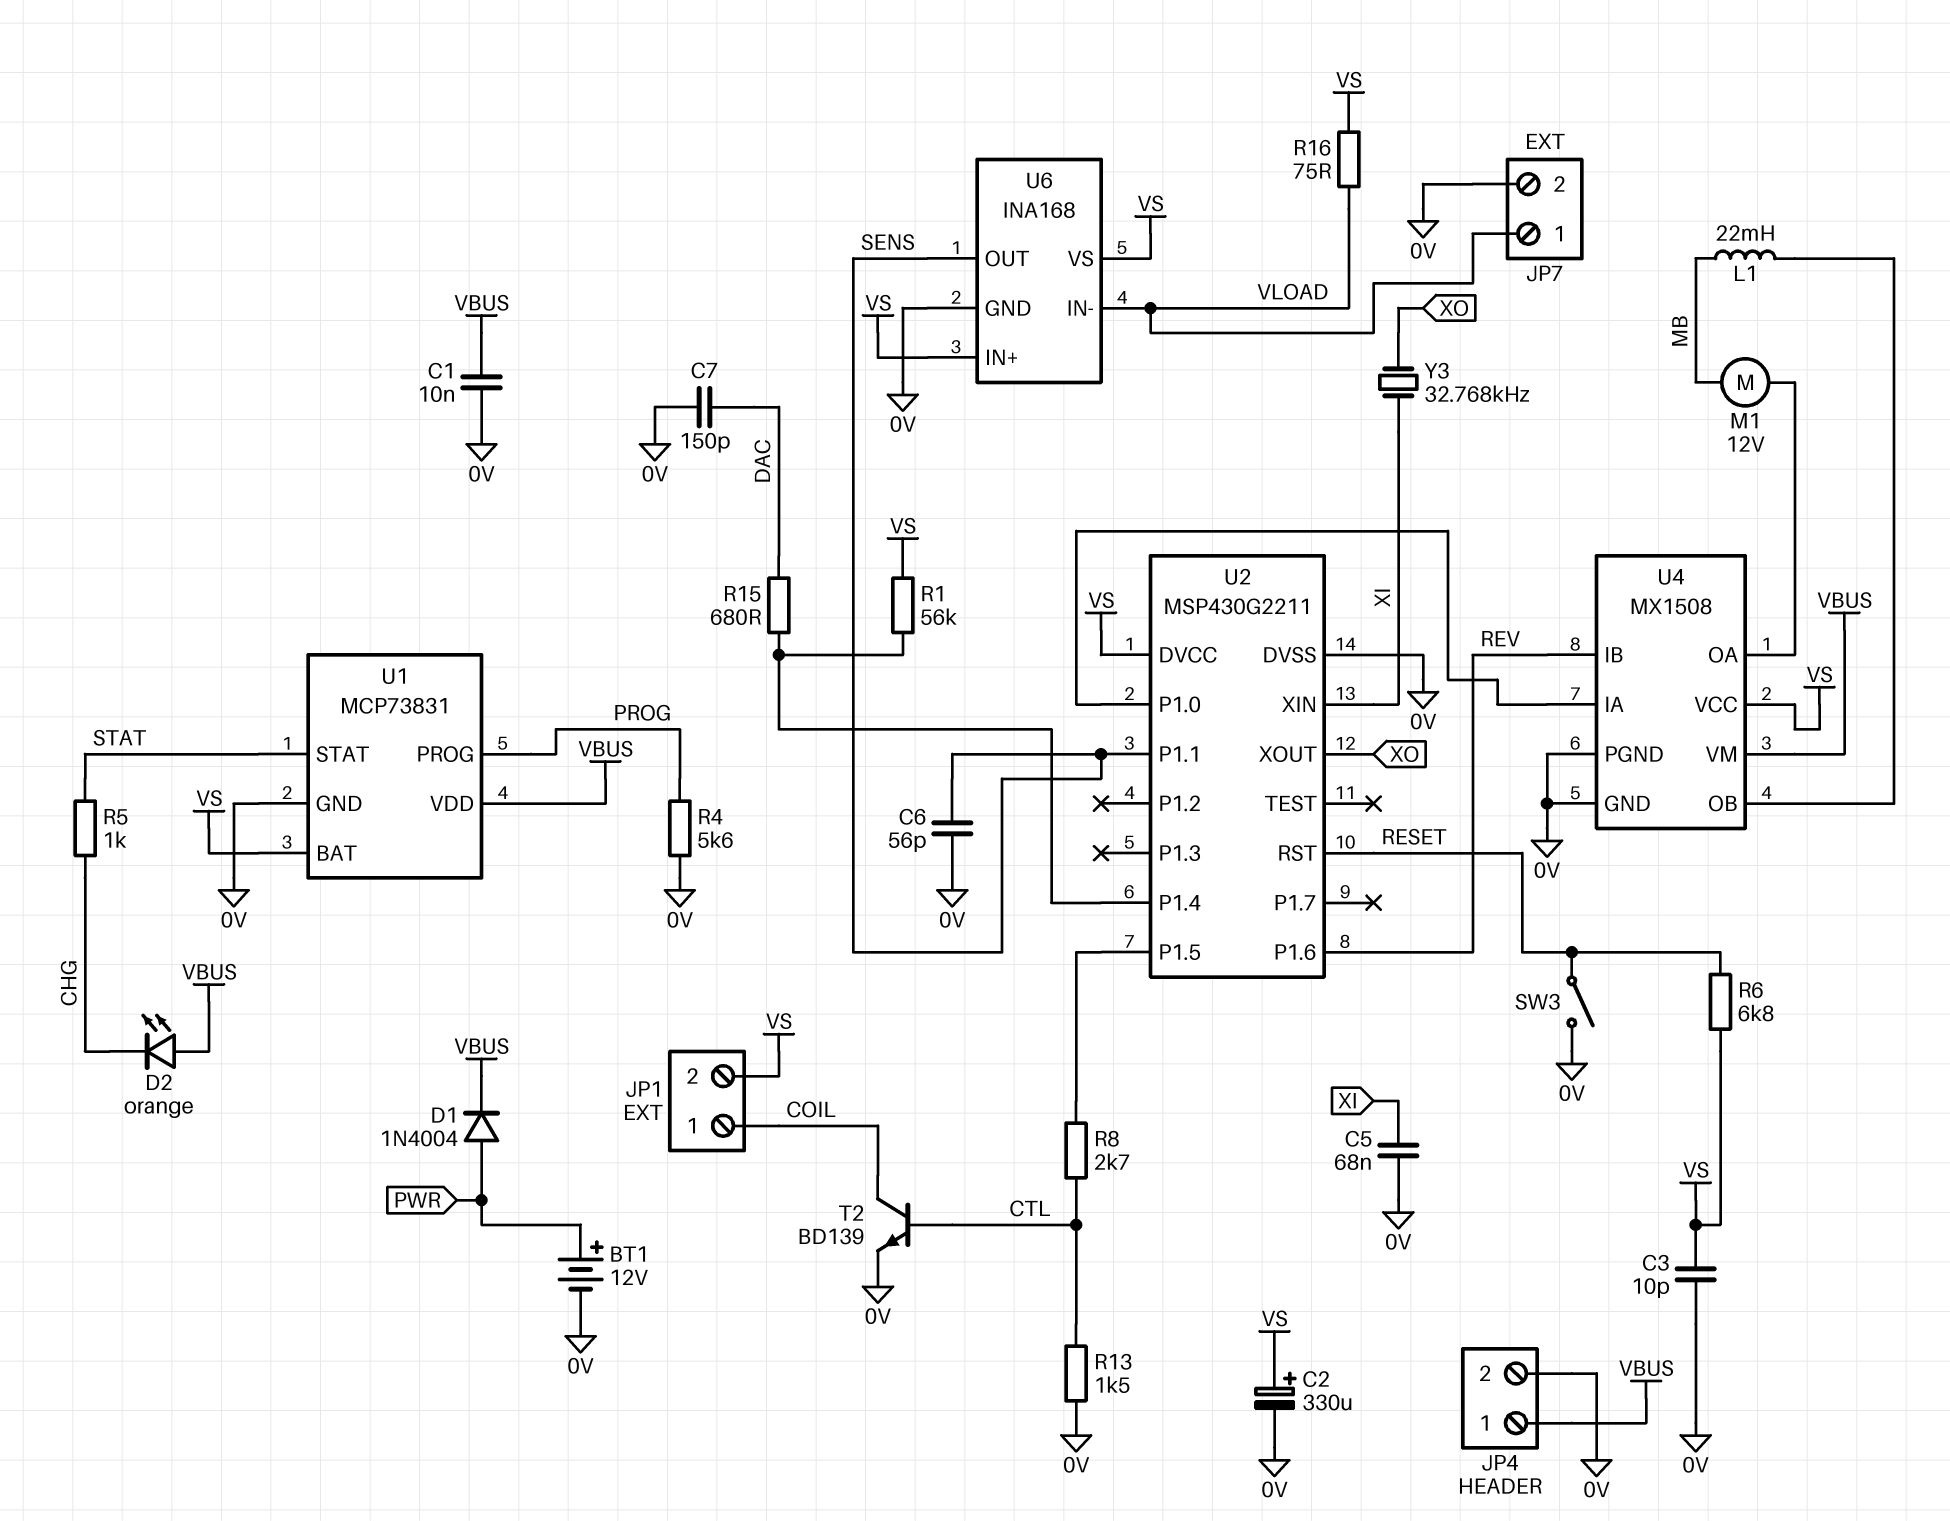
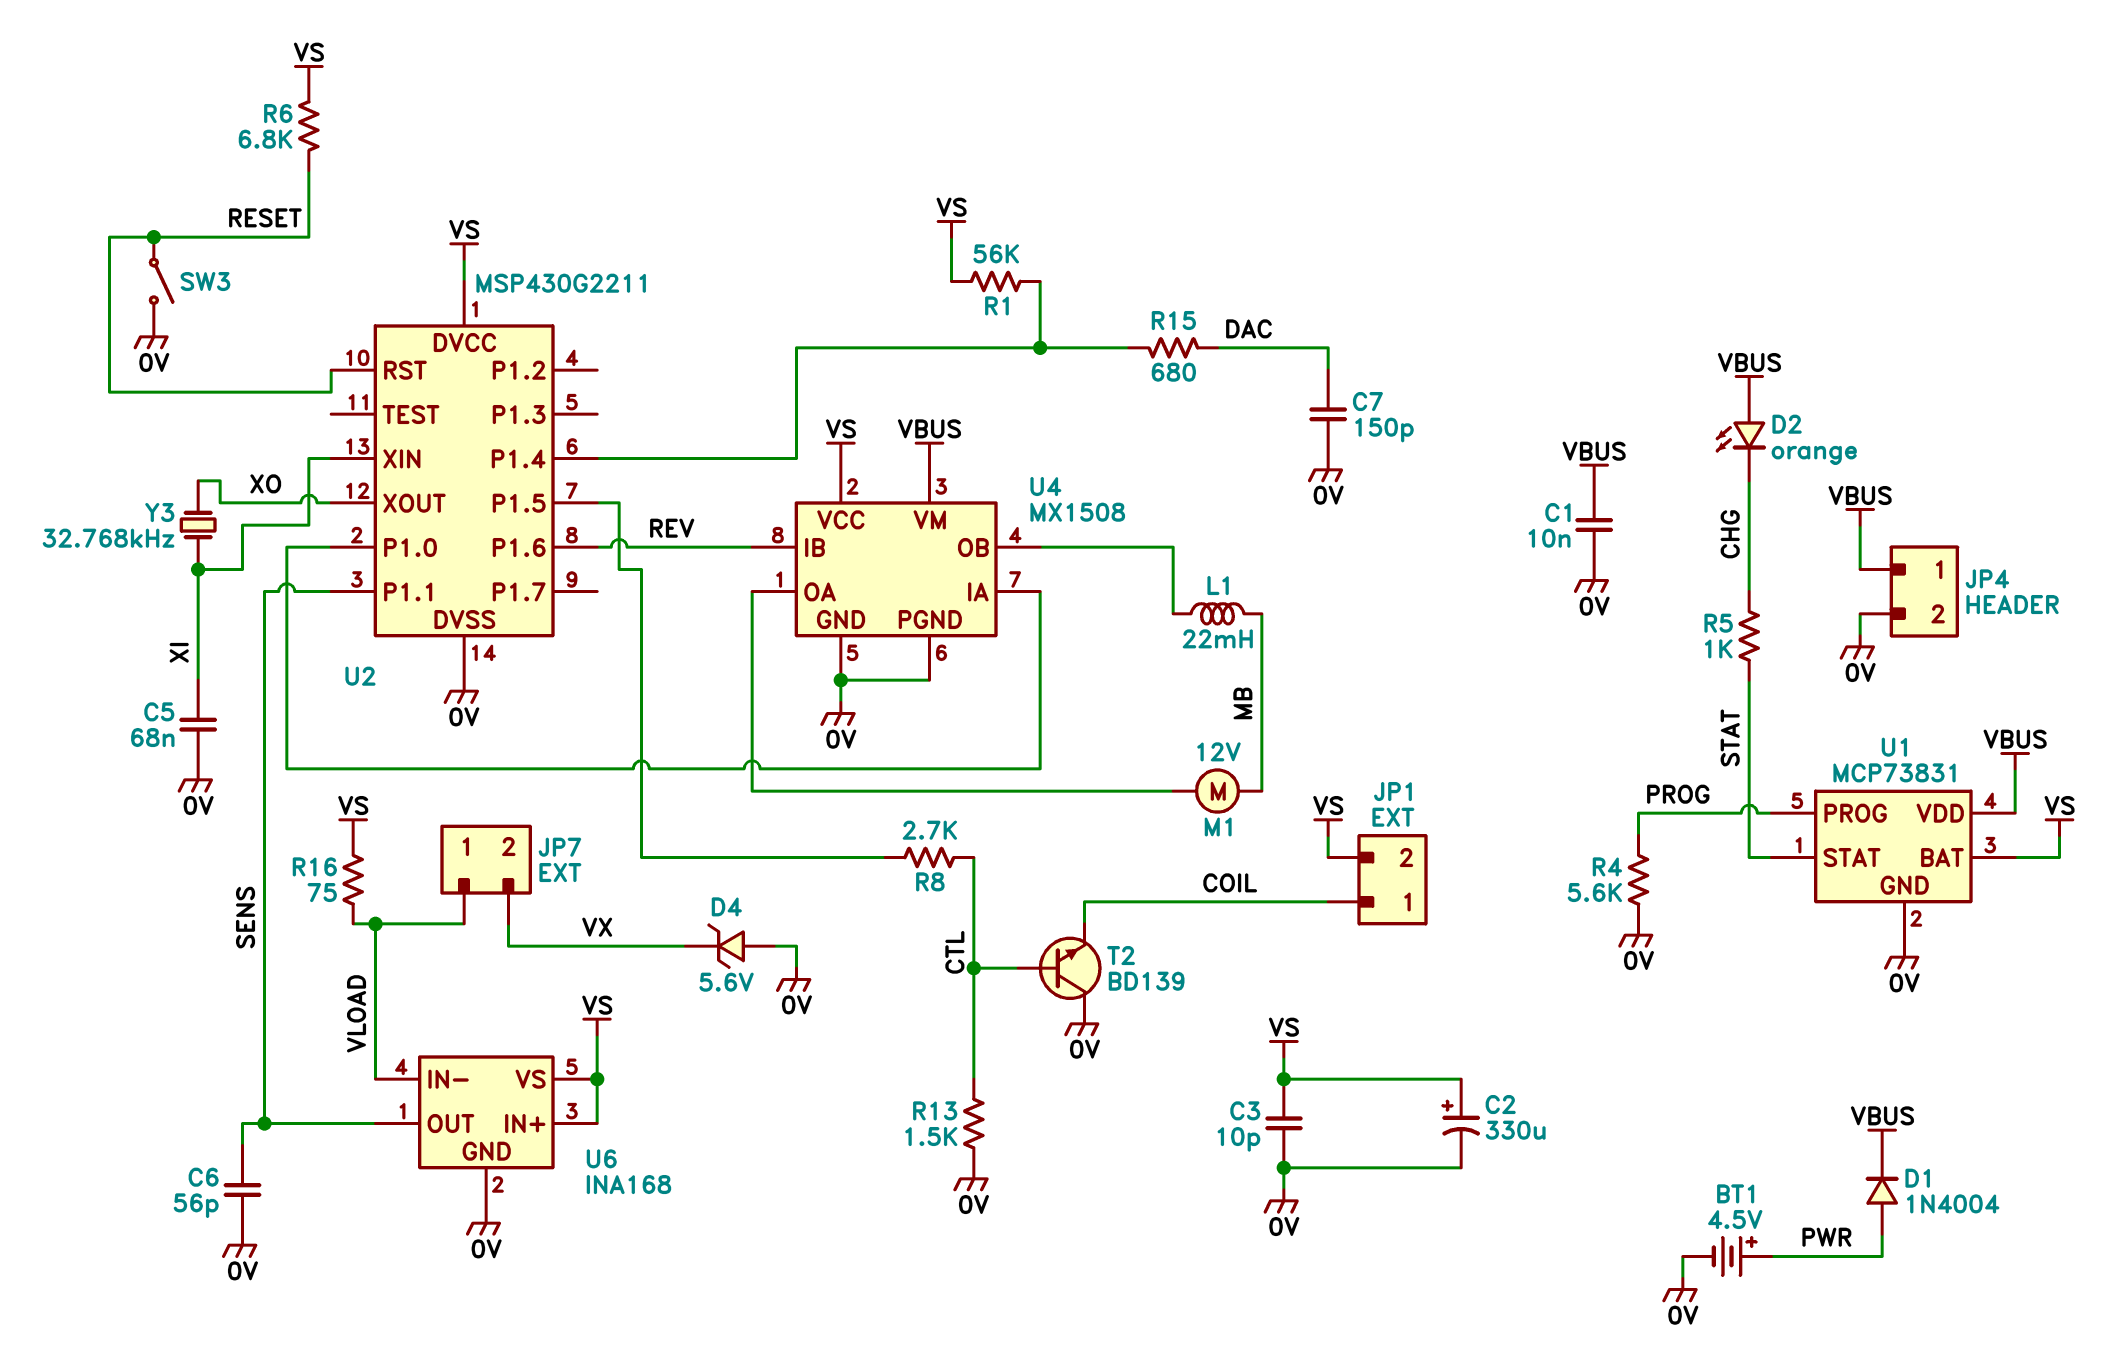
BT1: 12V (plus PWR, minus 0V) -> 4.5V (plus PWR, minus 0V)
D4: none -> zener 5.6V (A 0V, K VX)
JP7 pin 2: 0V -> VX
T2: NPN BD139 (B CTL, C COIL, E 0V) -> NPN BD139 (B CTL, C 0V, E COIL)

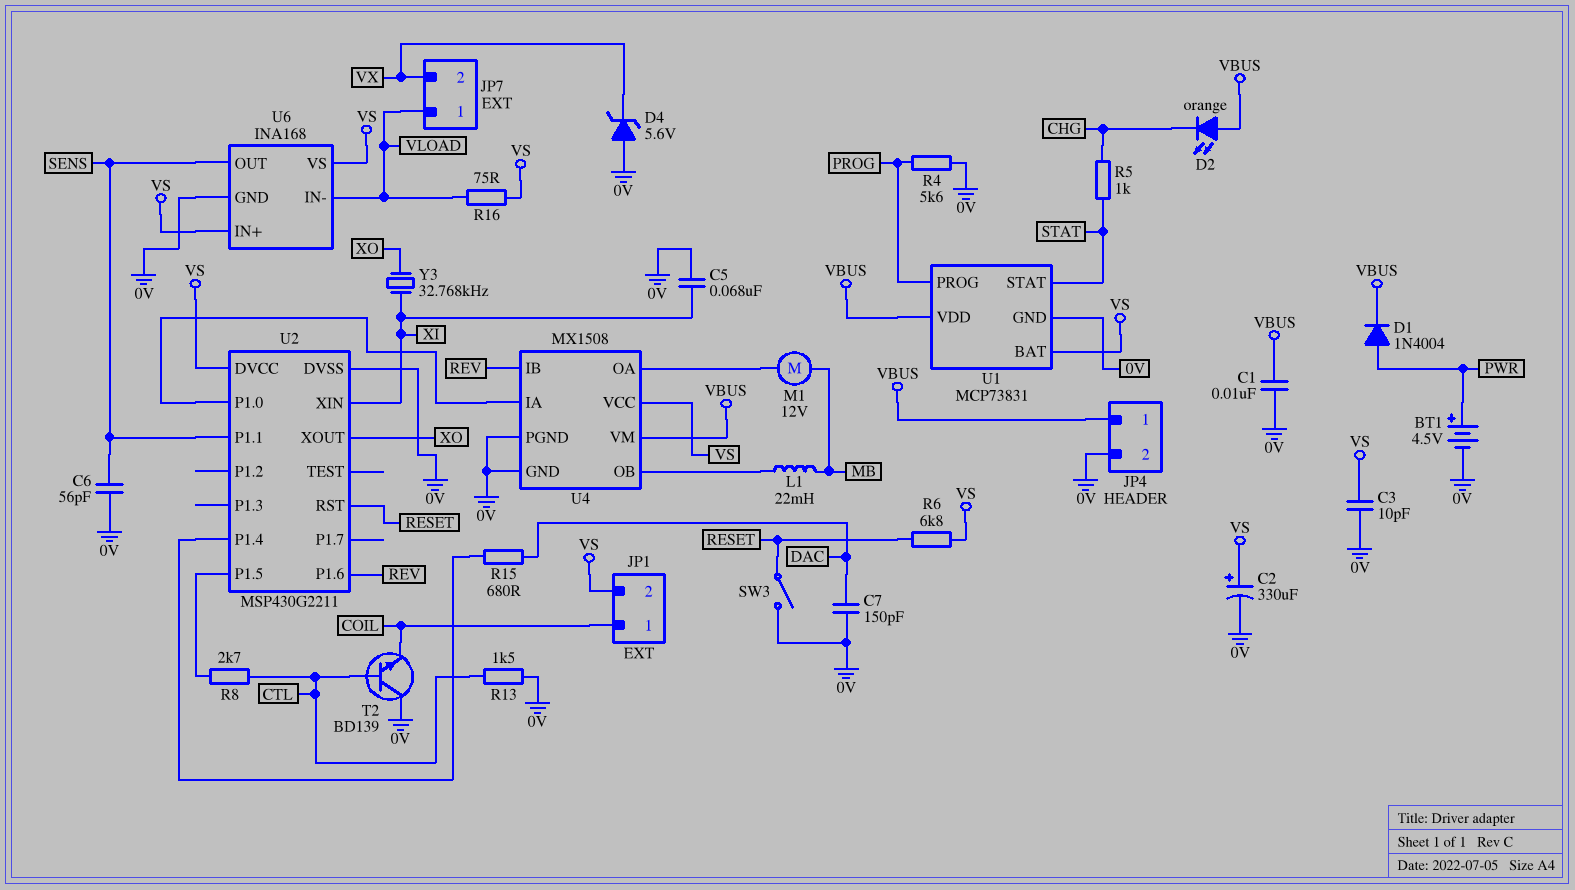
R1: 56k (U2/P1.4, VS) -> none

